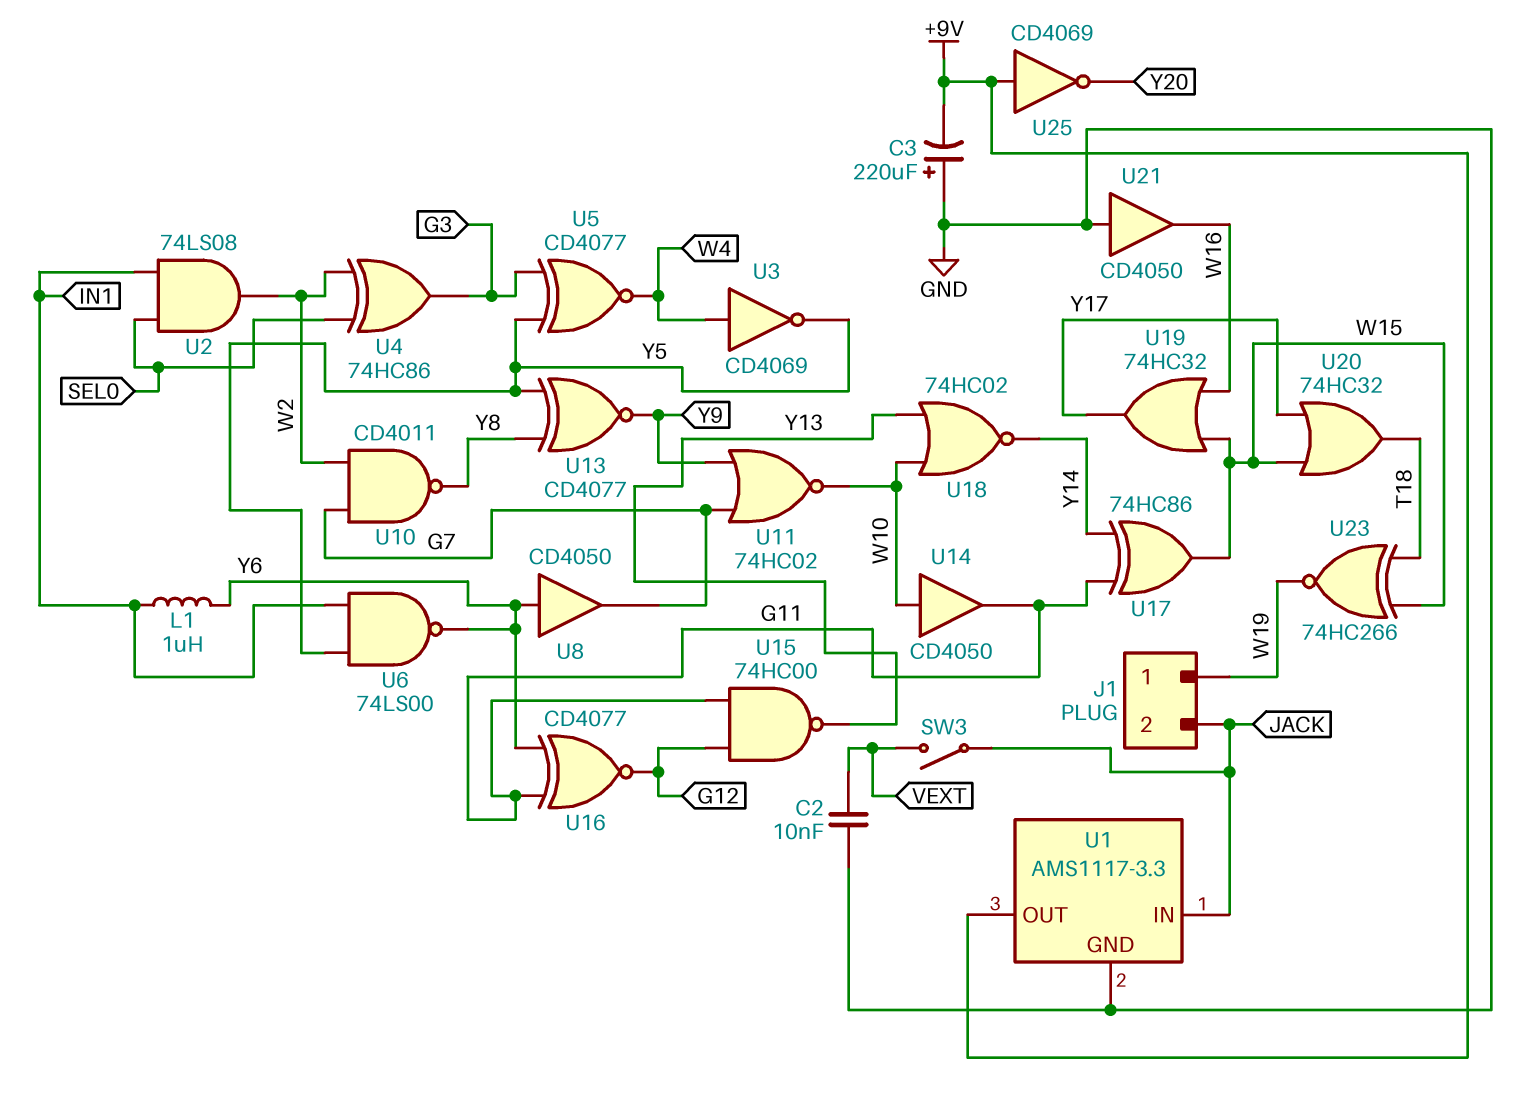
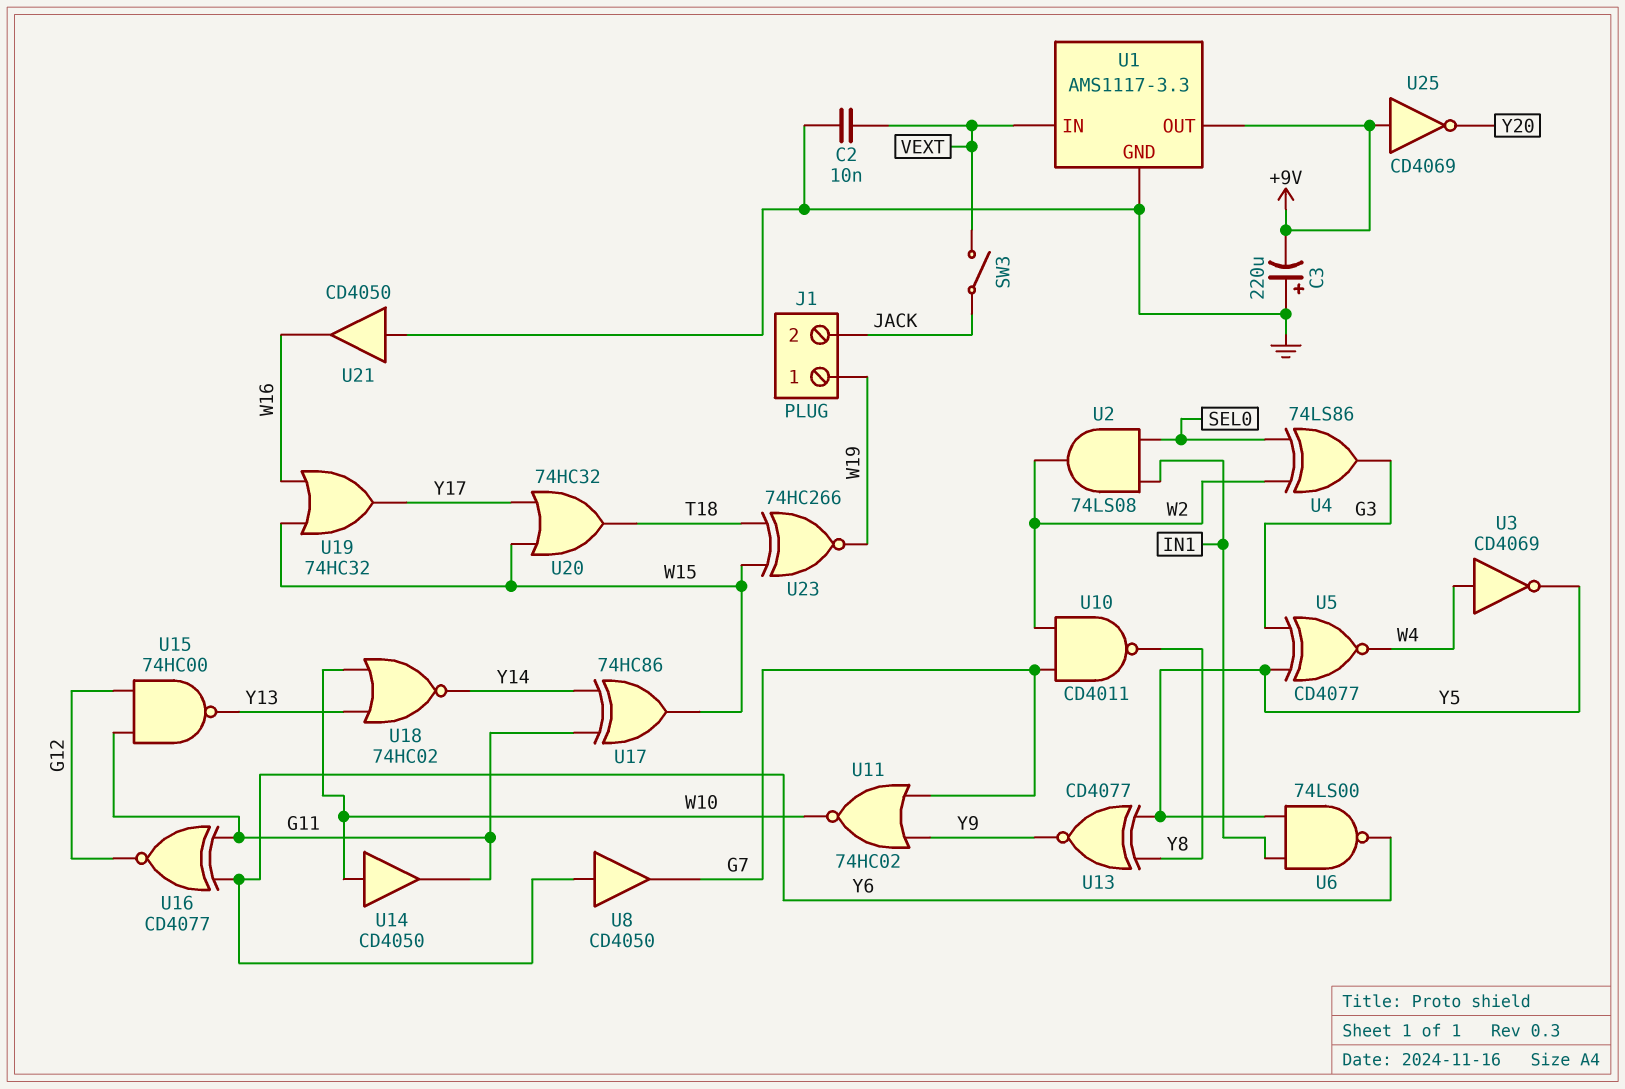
L1: 1uH (IN1, Y6) -> none
U1 pin IN: JACK -> VEXT
U4: XOR 74HC86 (in SEL0, in W2, out G3) -> XOR 74LS86 (in SEL0, in W2, out G3)

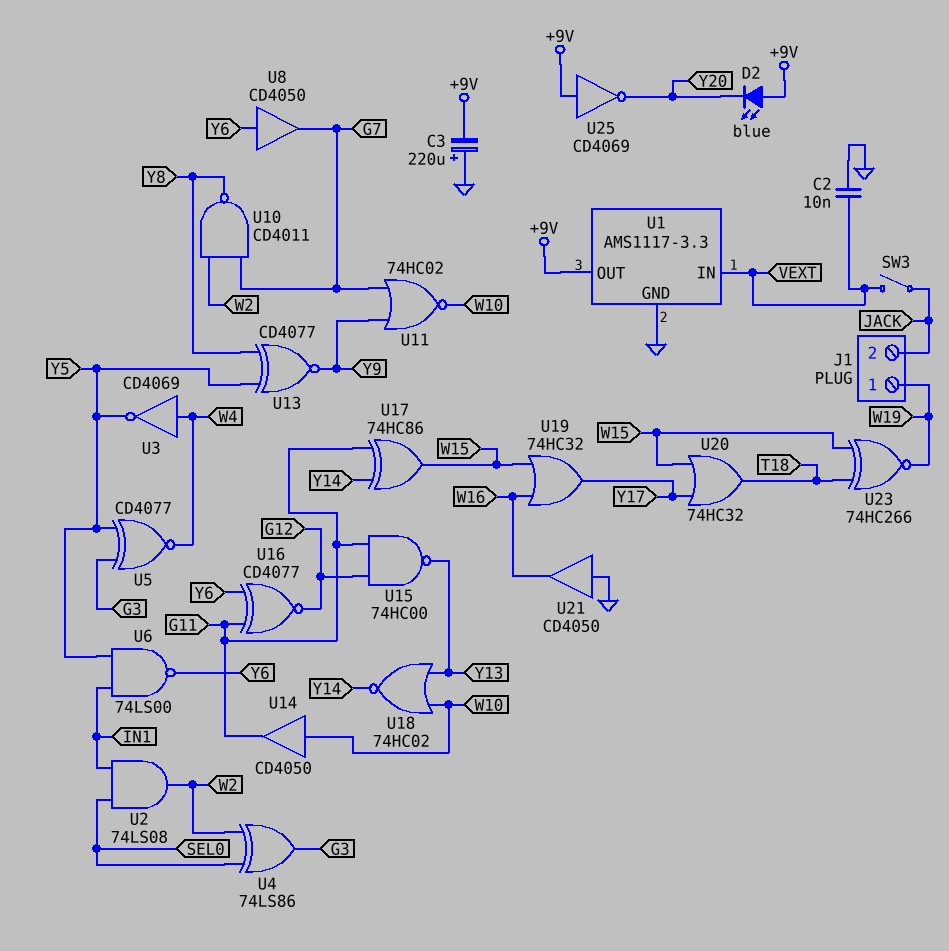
D2: none -> LED blue (A +9V, K Y20)

